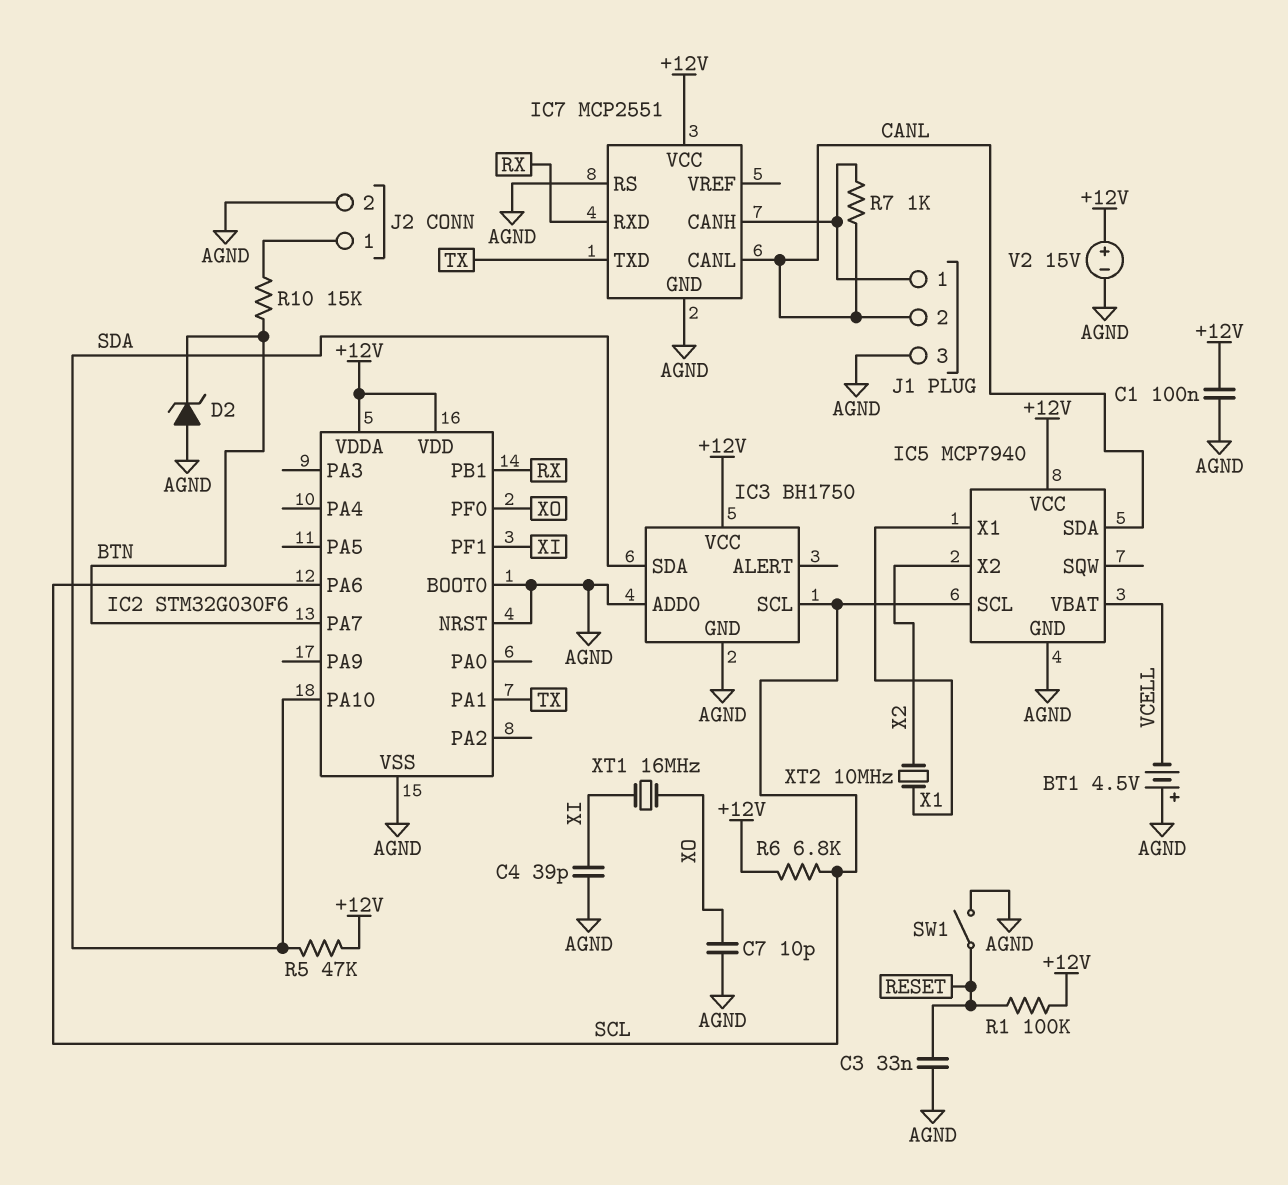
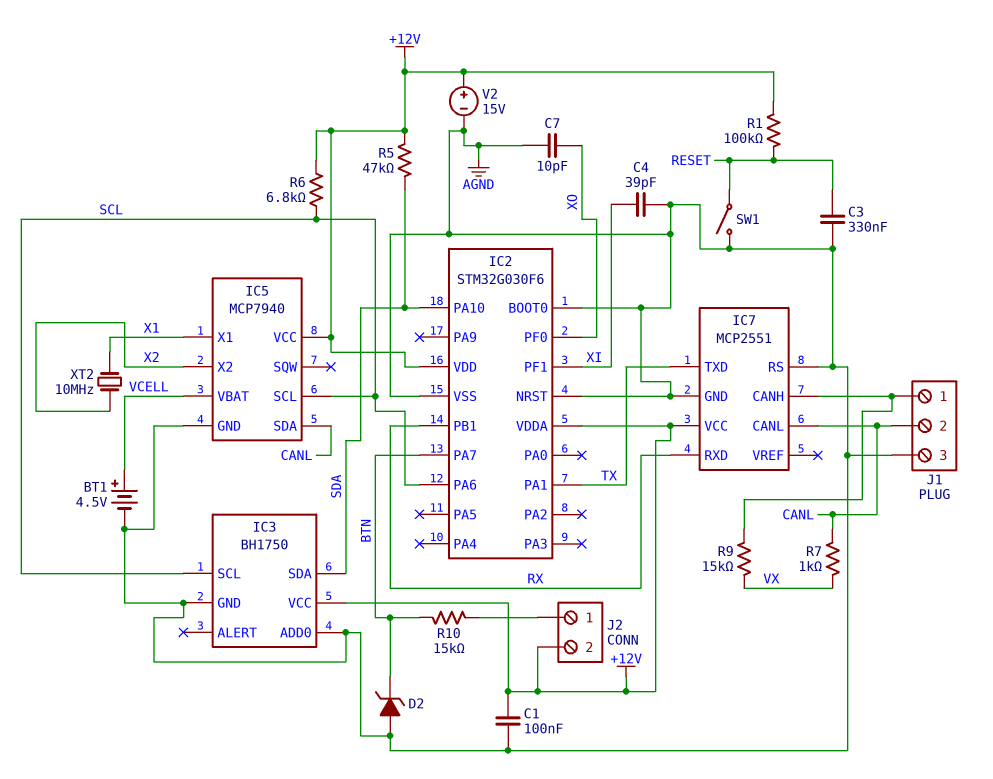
BT1: 4.5V (plus AGND, minus VCELL) -> 4.5V (plus VCELL, minus AGND)
C3: 33nF (AGND, RESET) -> 330nF (AGND, RESET)
J2 pin 2: AGND -> +12V
R7: 1k (CANL, IC7/CANH) -> 1k (CANL, VX)
R9: none -> 15k (IC7/CANH, VX)
XT1: 16MHz (XI, XO) -> none

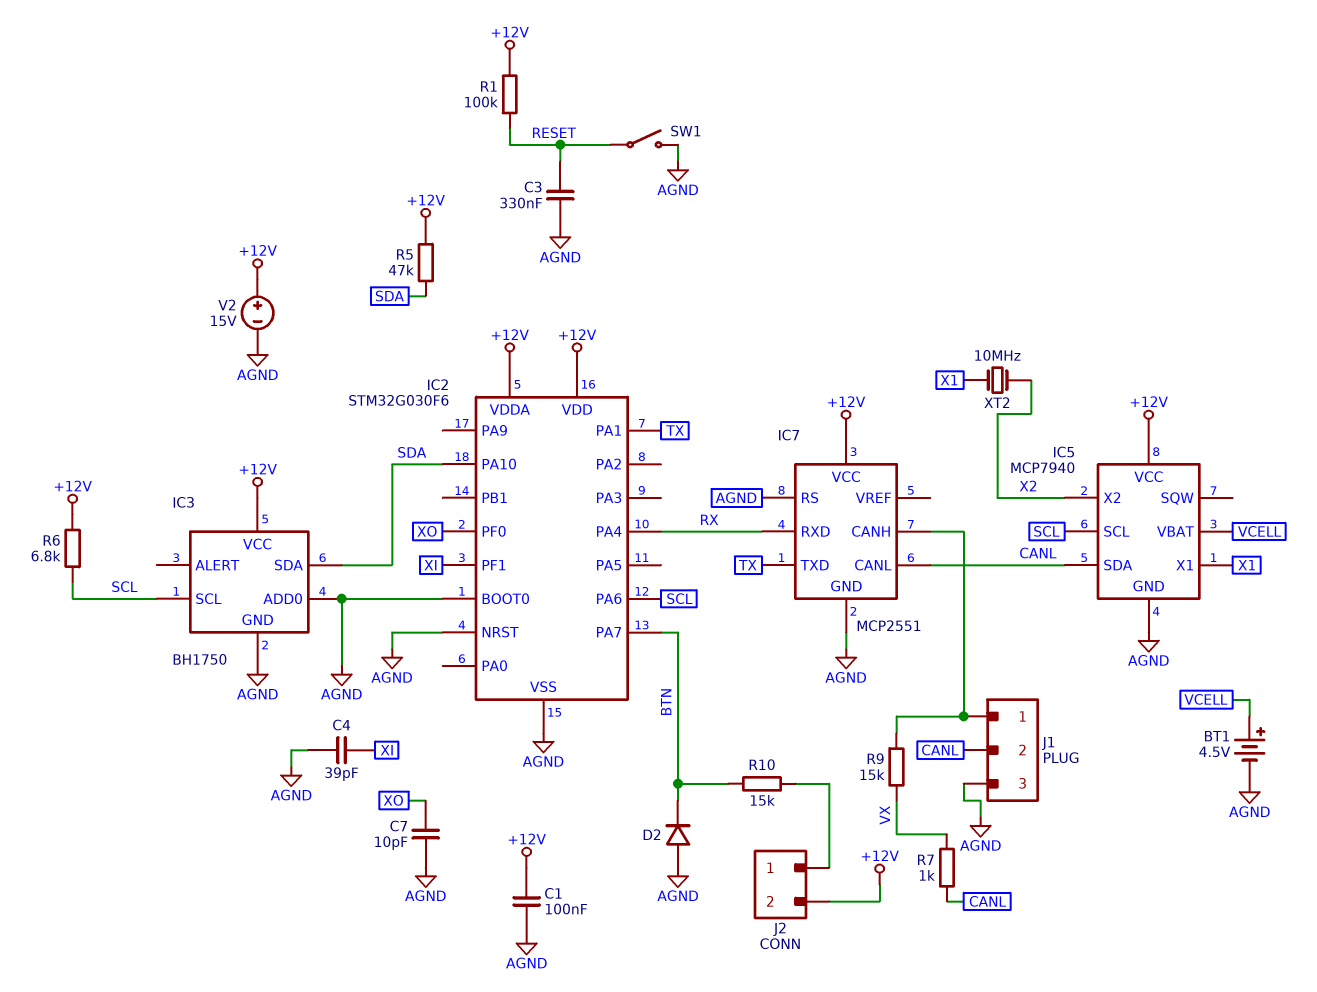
D2: zener (A AGND, K BTN) -> diode (A AGND, K BTN)
IC2 pin PA4: none -> RX
IC2 pin PB1: RX -> none

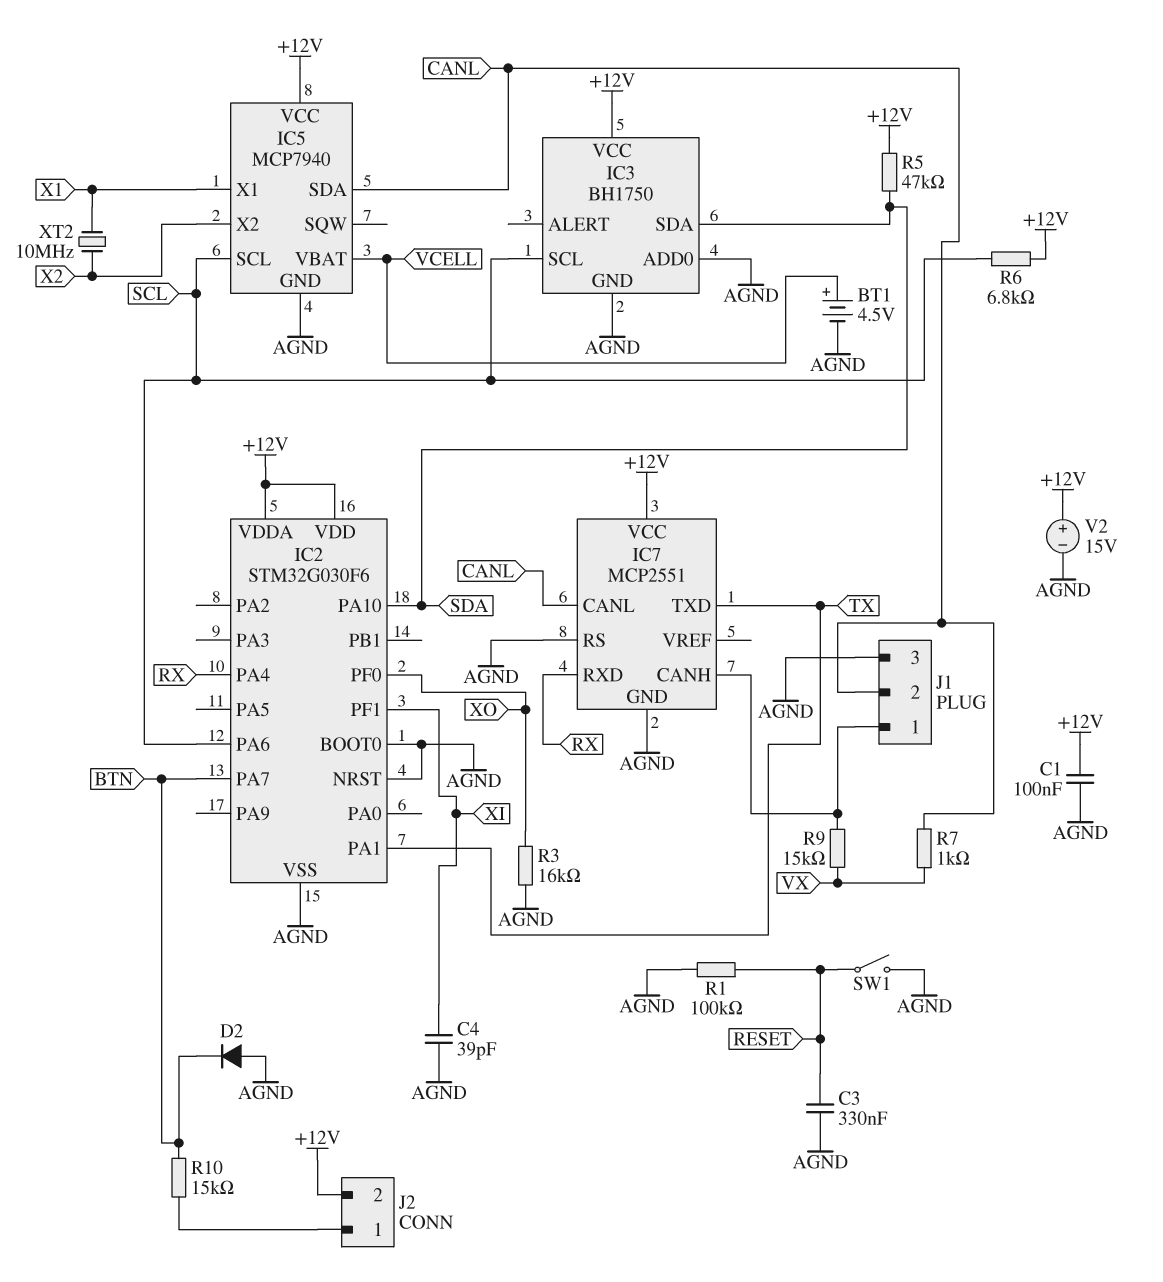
C7: 10pF (AGND, XO) -> none
R1: 100k (+12V, RESET) -> 100k (AGND, RESET)
R3: none -> 16k (AGND, XO)

